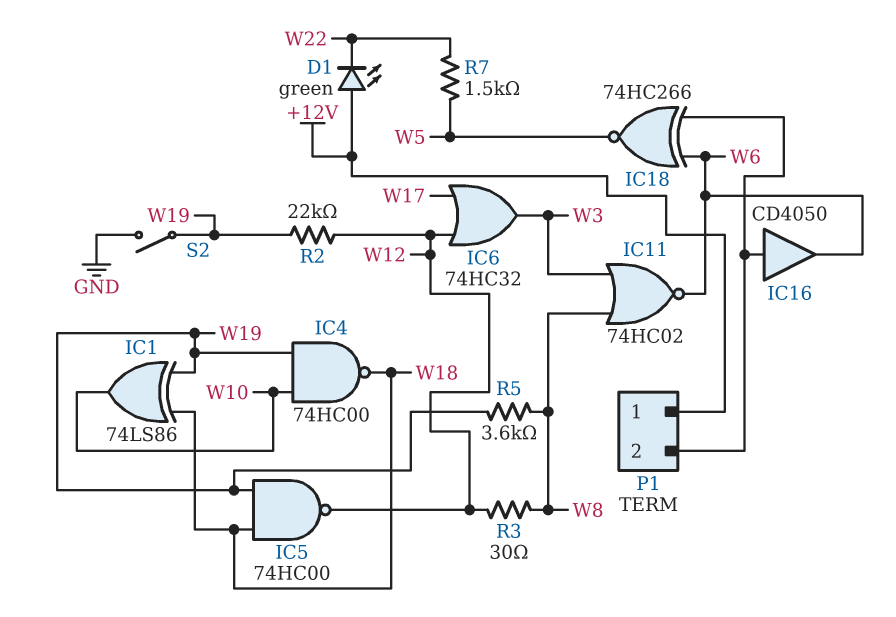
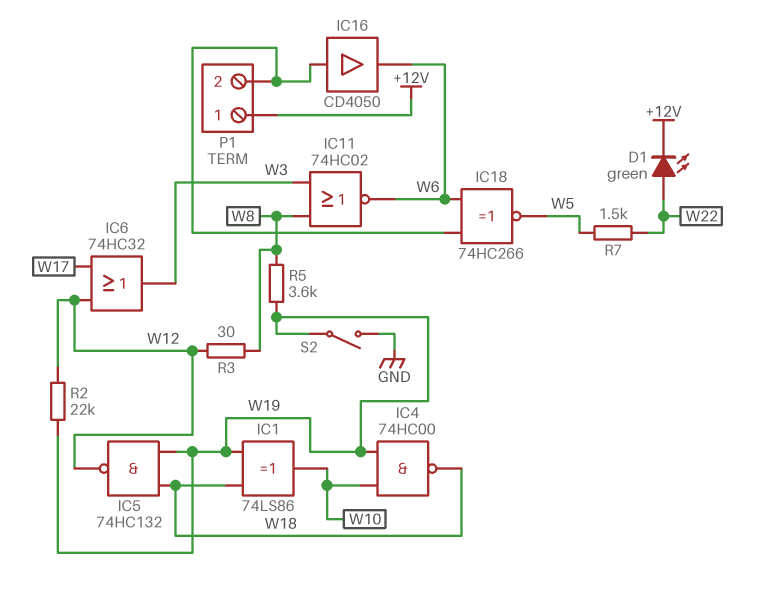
D1: LED green (A +12V, K W22) -> LED green (A W22, K +12V)
IC5: NAND 74HC00 (in W18, in W19, out W12) -> NAND 74HC132 (in W18, in W19, out W12)

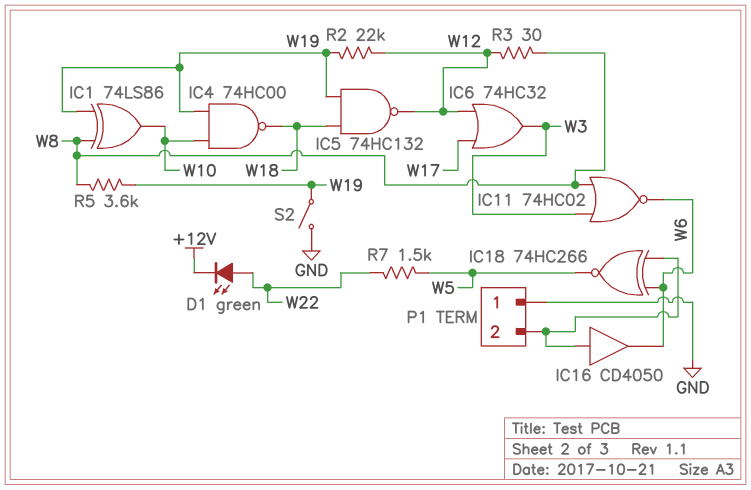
IC1: XOR 74LS86 (in W18, in W19, out W10) -> XOR 74LS86 (in W8, in W19, out W10)
P1 pin 1: +12V -> GND

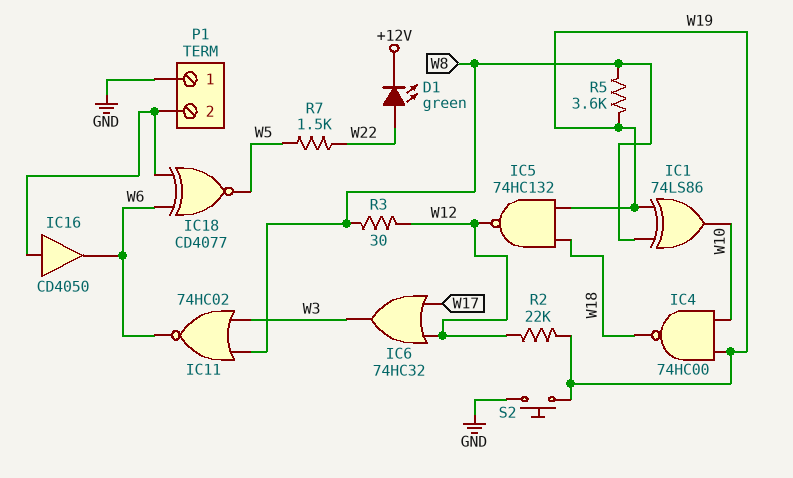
IC18: XNOR 74HC266 (in P1/2, in W6, out W5) -> XNOR CD4077 (in P1/2, in W6, out W5)
S2: switch (GND, W19) -> button (GND, W19)

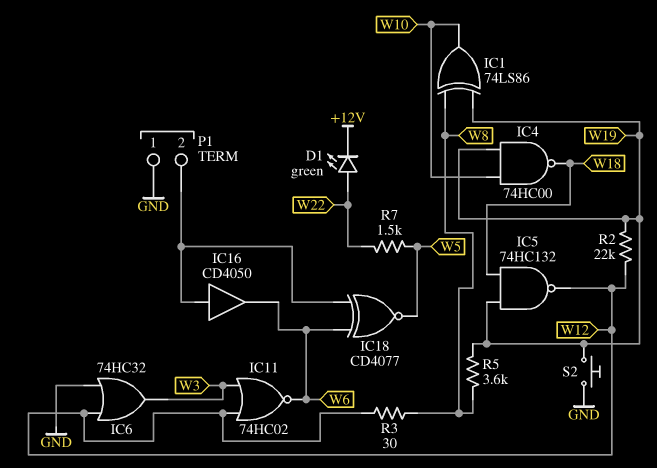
IC6: OR 74HC32 (in W12, in W17, out W3) -> OR 74HC32 (in GND, in W12, out W3)
IC11: NOR 74HC02 (in W3, in W8, out W6) -> NOR 74HC02 (in W3, in W12, out W6)

